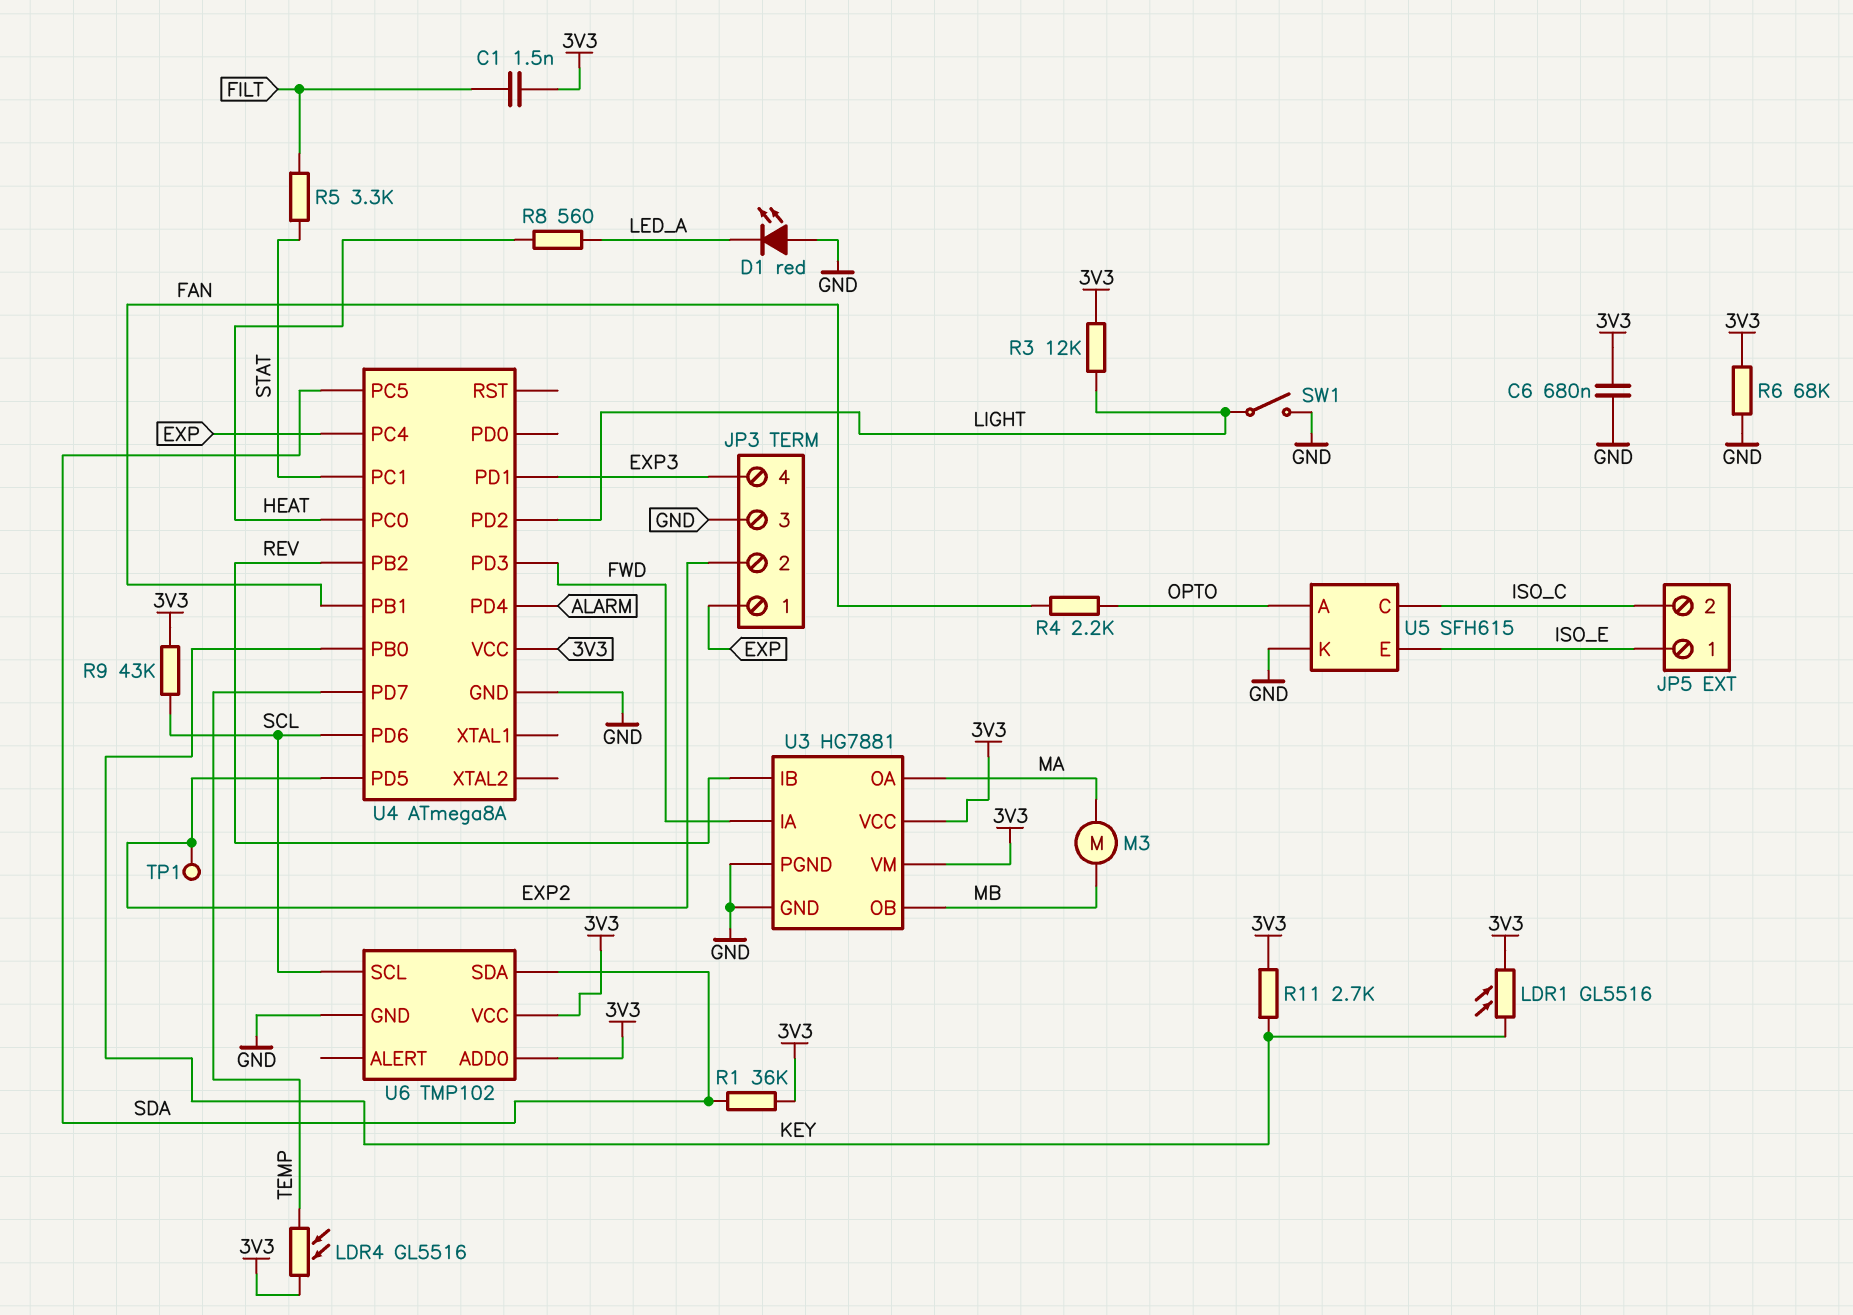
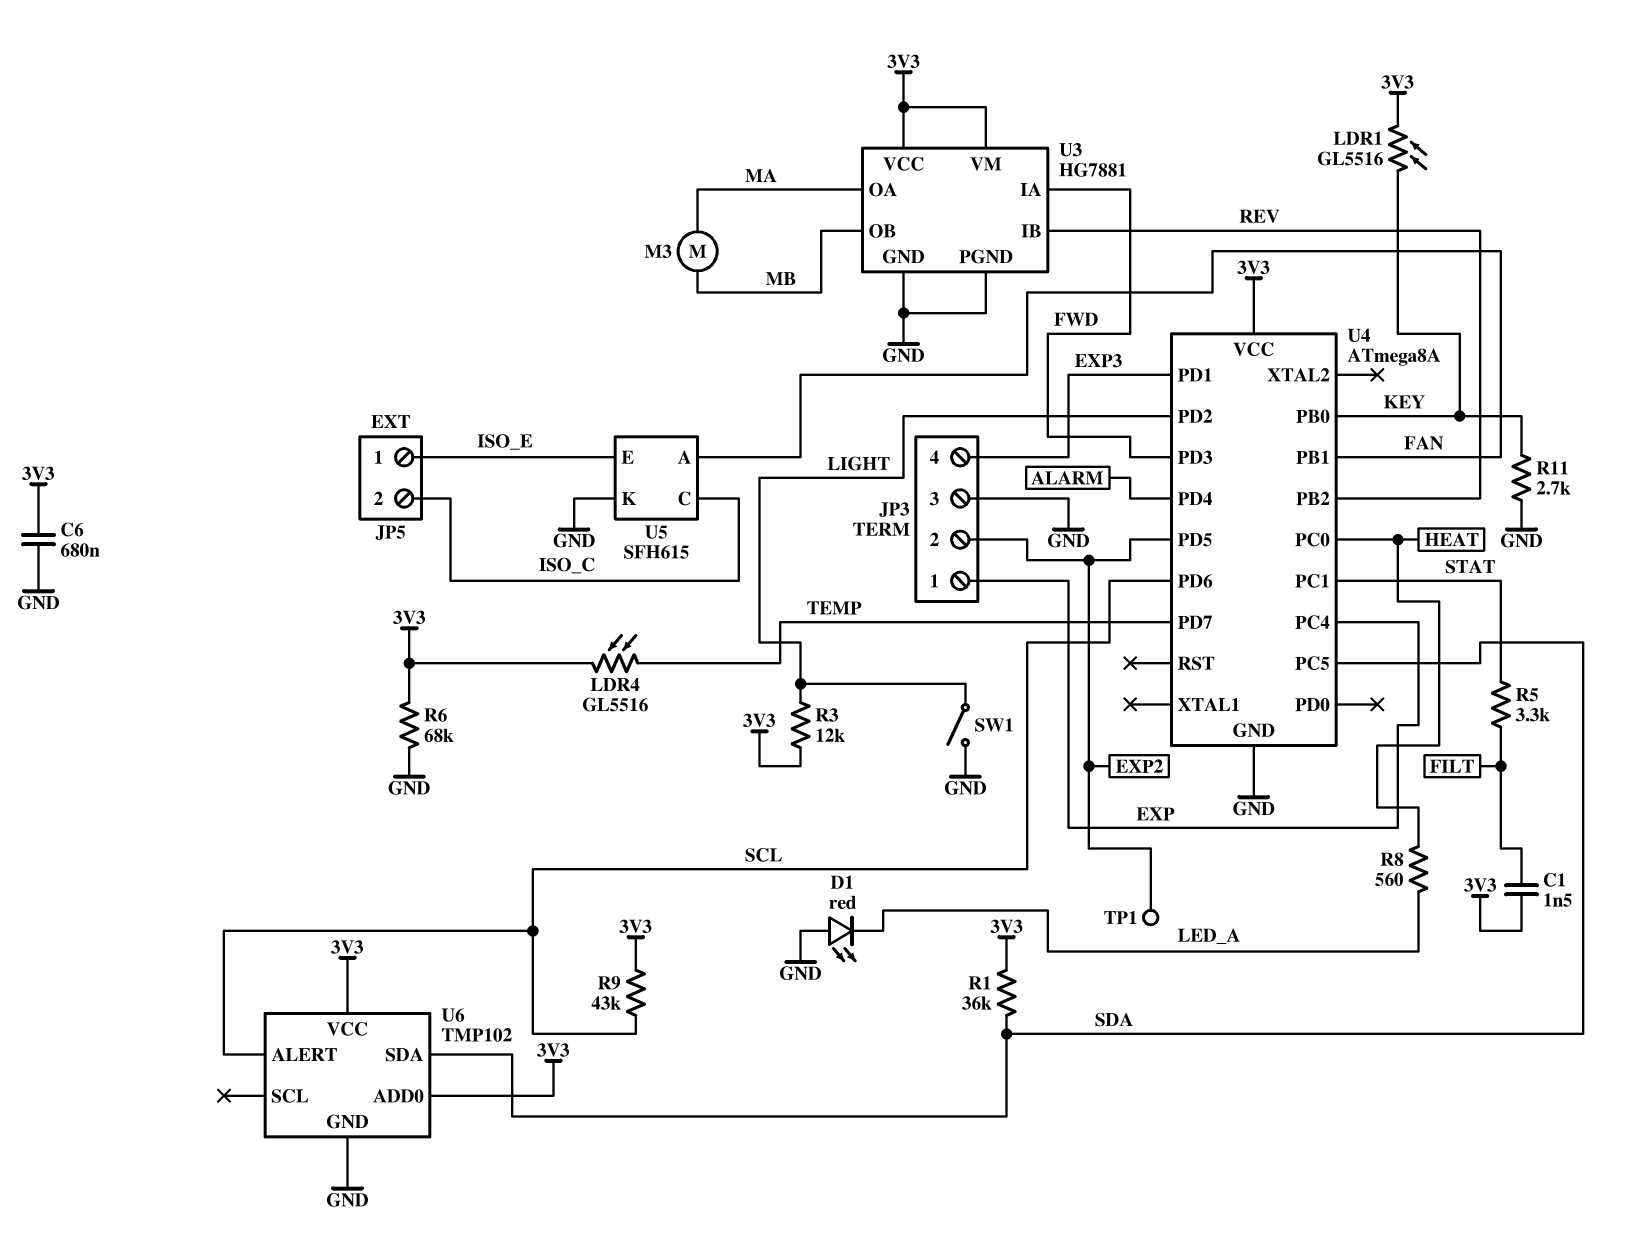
R4: 2.2k (FAN, OPTO) -> none
R11: 2.7k (3V3, KEY) -> 2.7k (GND, KEY)
U5 pin A: OPTO -> FAN
U6 pin ALERT: none -> SCL
U6 pin SCL: SCL -> none

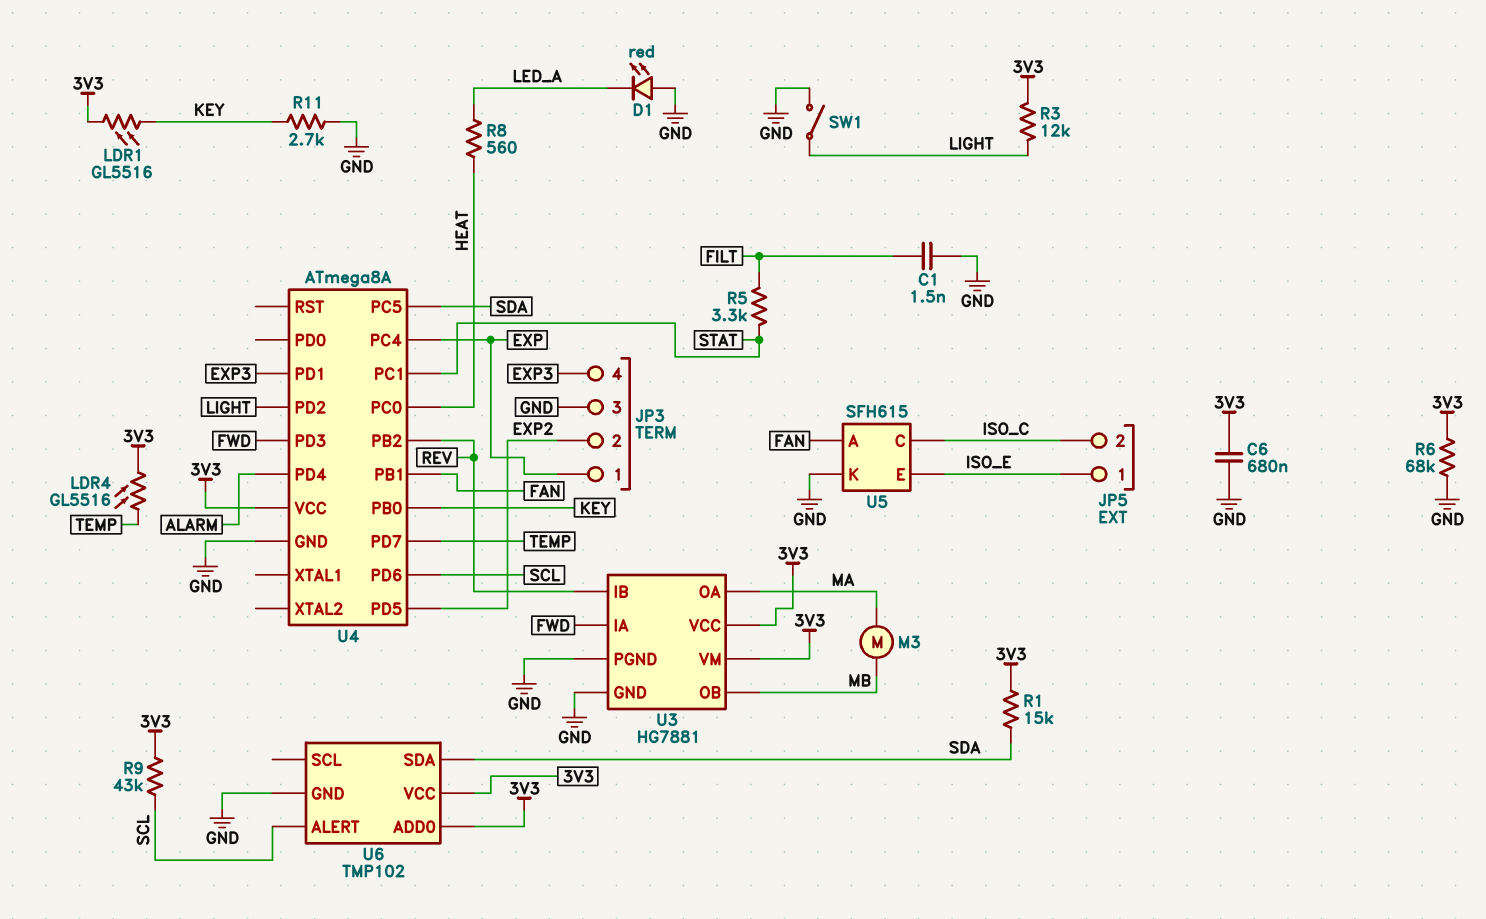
C1: 1.5nF (3V3, FILT) -> 1.5nF (FILT, GND)
R1: 36k (3V3, SDA) -> 15k (3V3, SDA)
TP1: test point (EXP2) -> none

